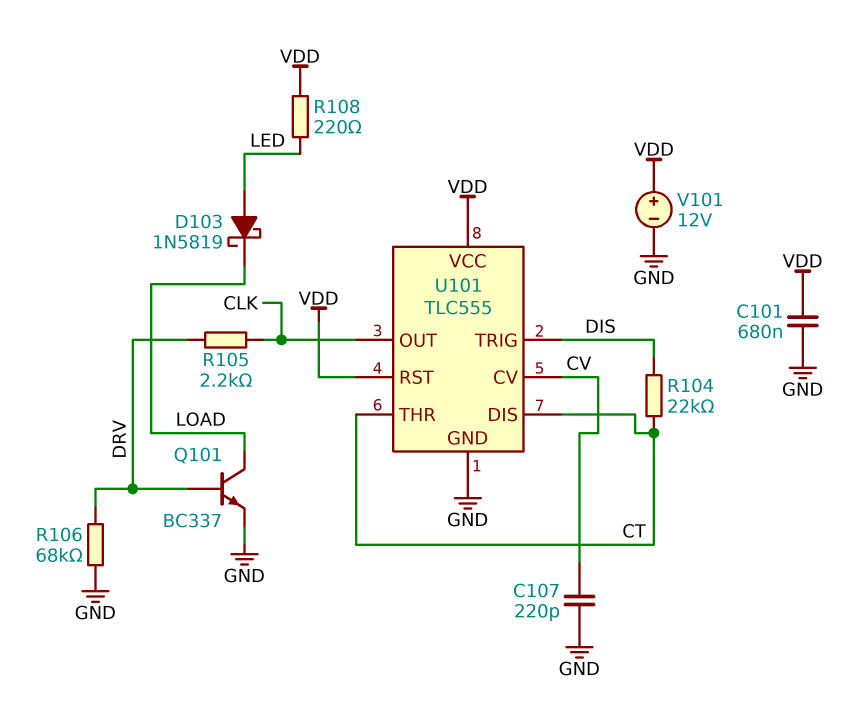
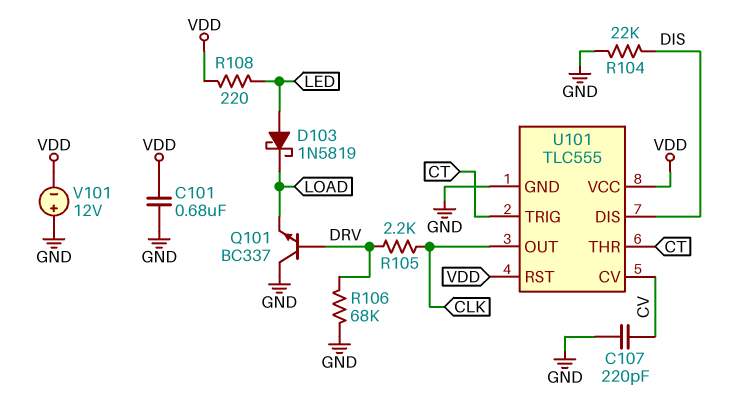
Q101: NPN BC337 (B DRV, C LOAD, E GND) -> NPN BC337 (B DRV, C GND, E LOAD)
R104: 22k (CT, DIS) -> 22k (DIS, GND)
U101 pin DIS: CT -> DIS
U101 pin TRIG: DIS -> CT
V101: 12V (plus VDD, minus GND) -> 12V (plus GND, minus VDD)

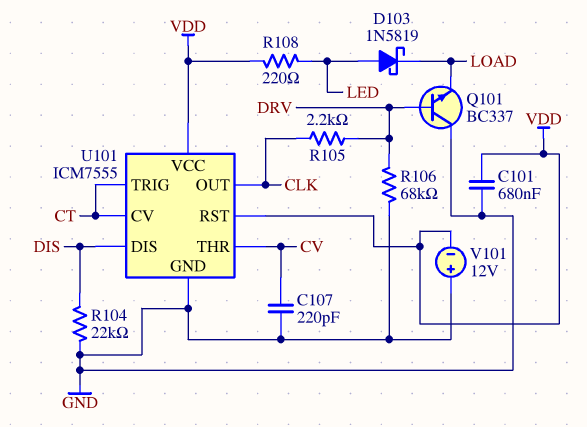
U101: TLC555 -> ICM7555
U101 pin CV: CV -> CT
U101 pin THR: CT -> CV

